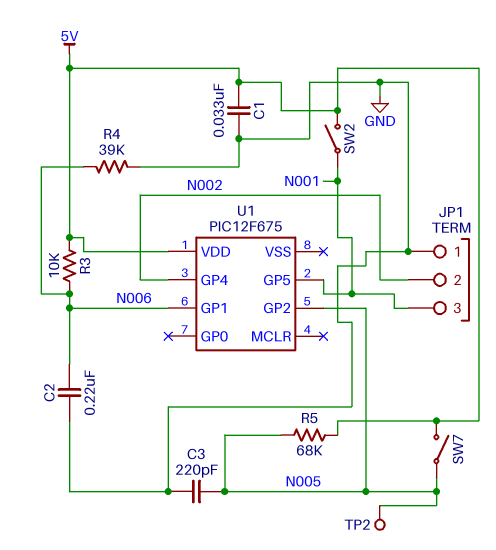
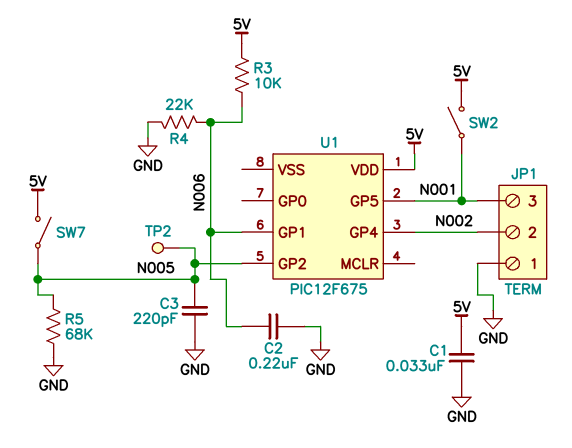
R4: 39k (GND, N006) -> 22k (GND, N006)
R5: 68k (5V, N005) -> 68k (GND, N005)

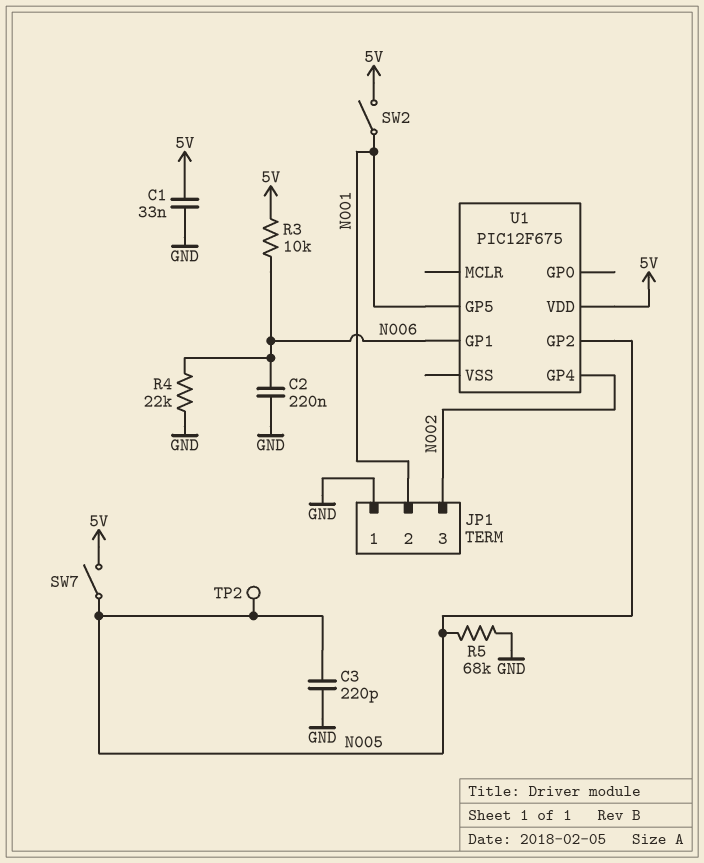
JP1 pin 2: N002 -> N001
JP1 pin 3: N001 -> N002

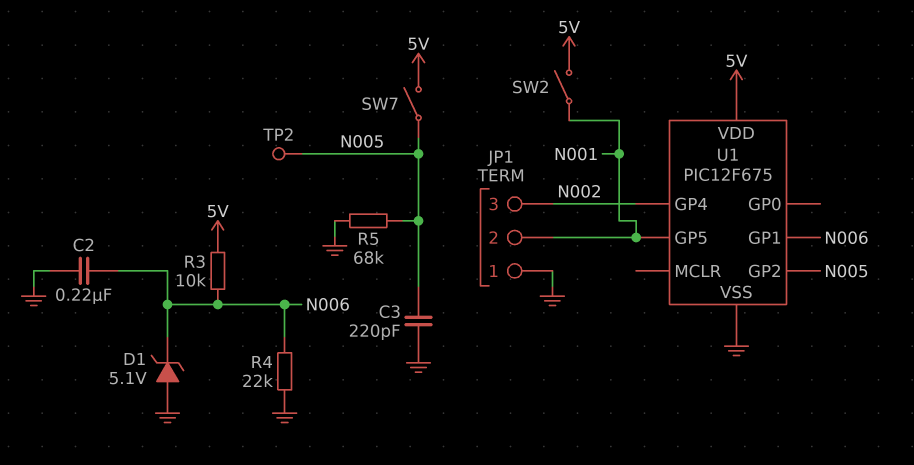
C1: 33nF (5V, GND) -> none
D1: none -> zener 5.1V (A GND, K N006)
U1 pin VSS: none -> GND

